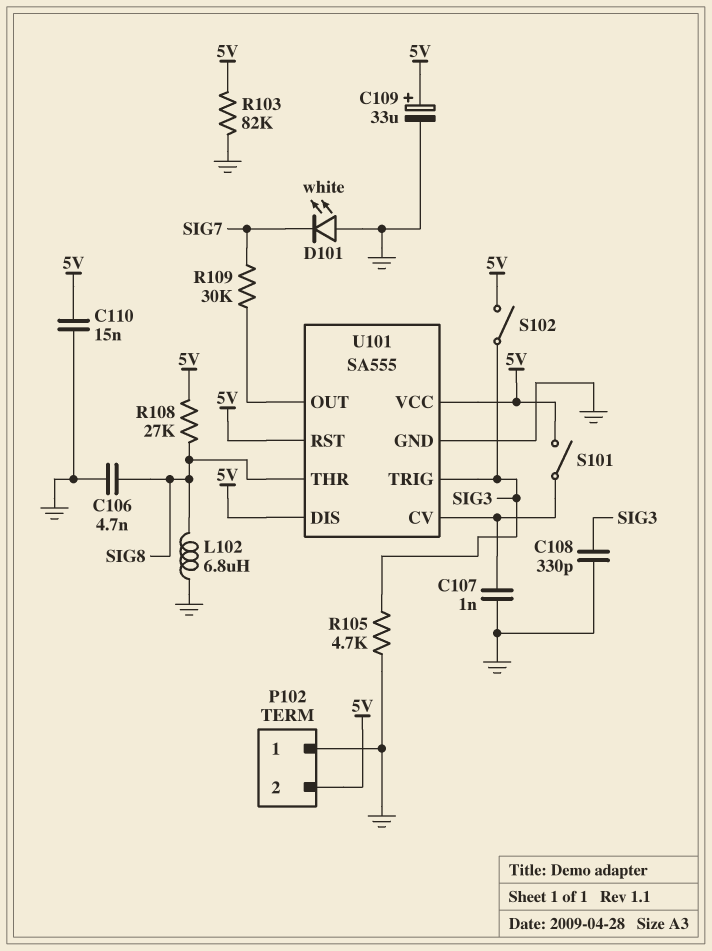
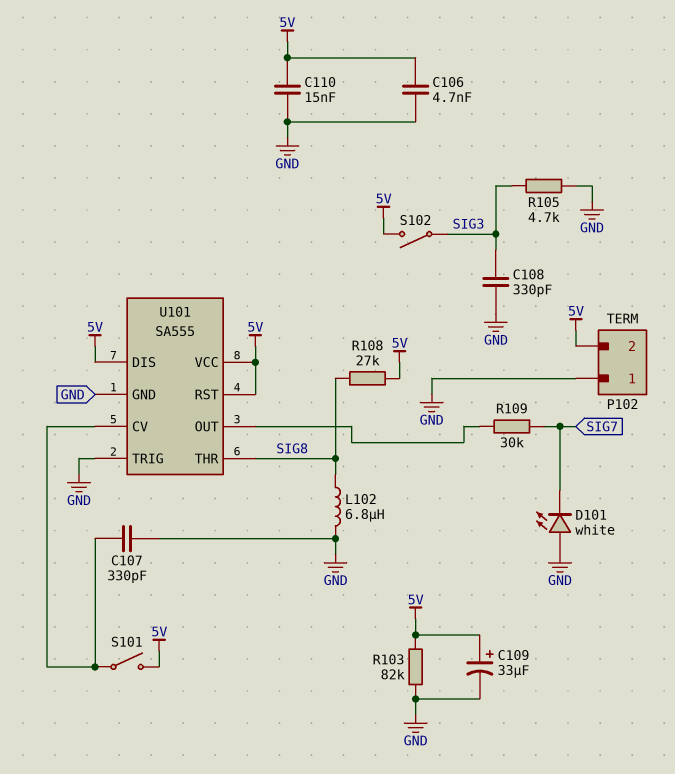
C106: 4.7nF (GND, SIG8) -> 4.7nF (5V, GND)
C107: 1nF (GND, U101/CV) -> 330pF (GND, U101/CV)
U101 pin TRIG: SIG3 -> GND

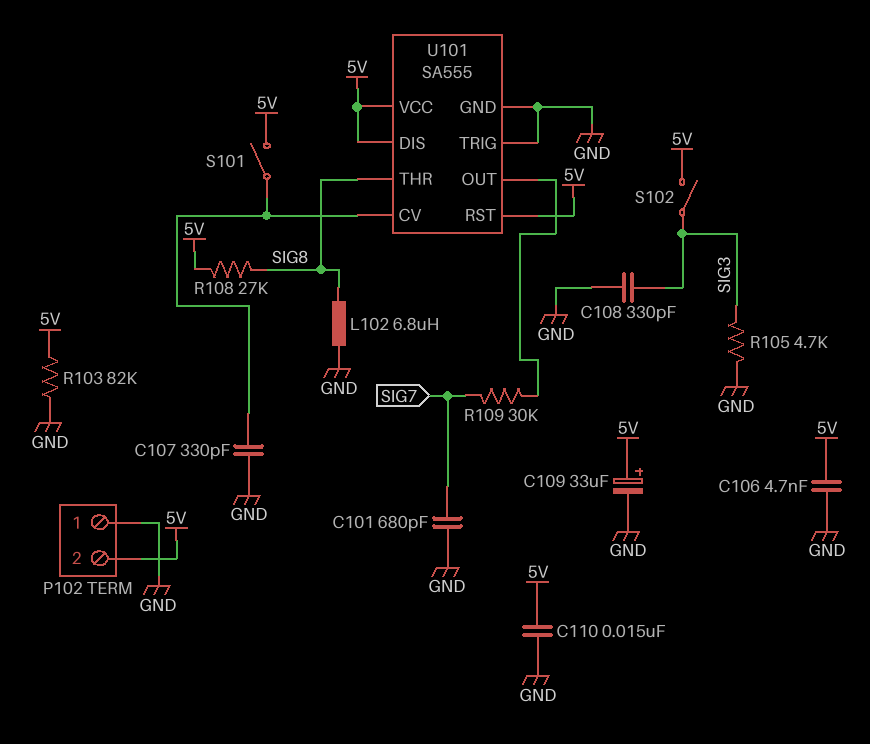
C101: none -> 680pF (GND, SIG7)
D101: LED white (A GND, K SIG7) -> none

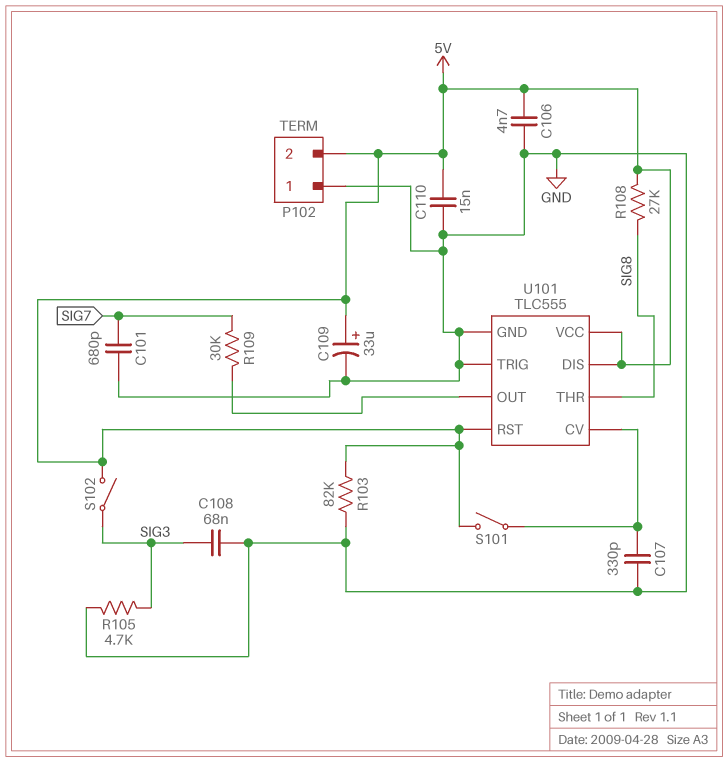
C108: 330pF (GND, SIG3) -> 68nF (GND, SIG3)
L102: 6.8uH (GND, SIG8) -> none
U101: SA555 -> TLC555

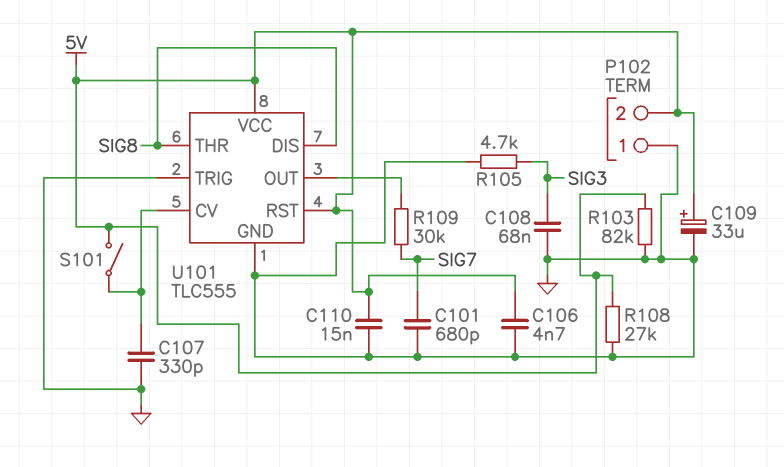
R108: 27k (5V, SIG8) -> 27k (5V, GND)
S102: switch (5V, SIG3) -> none
U101 pin DIS: 5V -> SIG8

